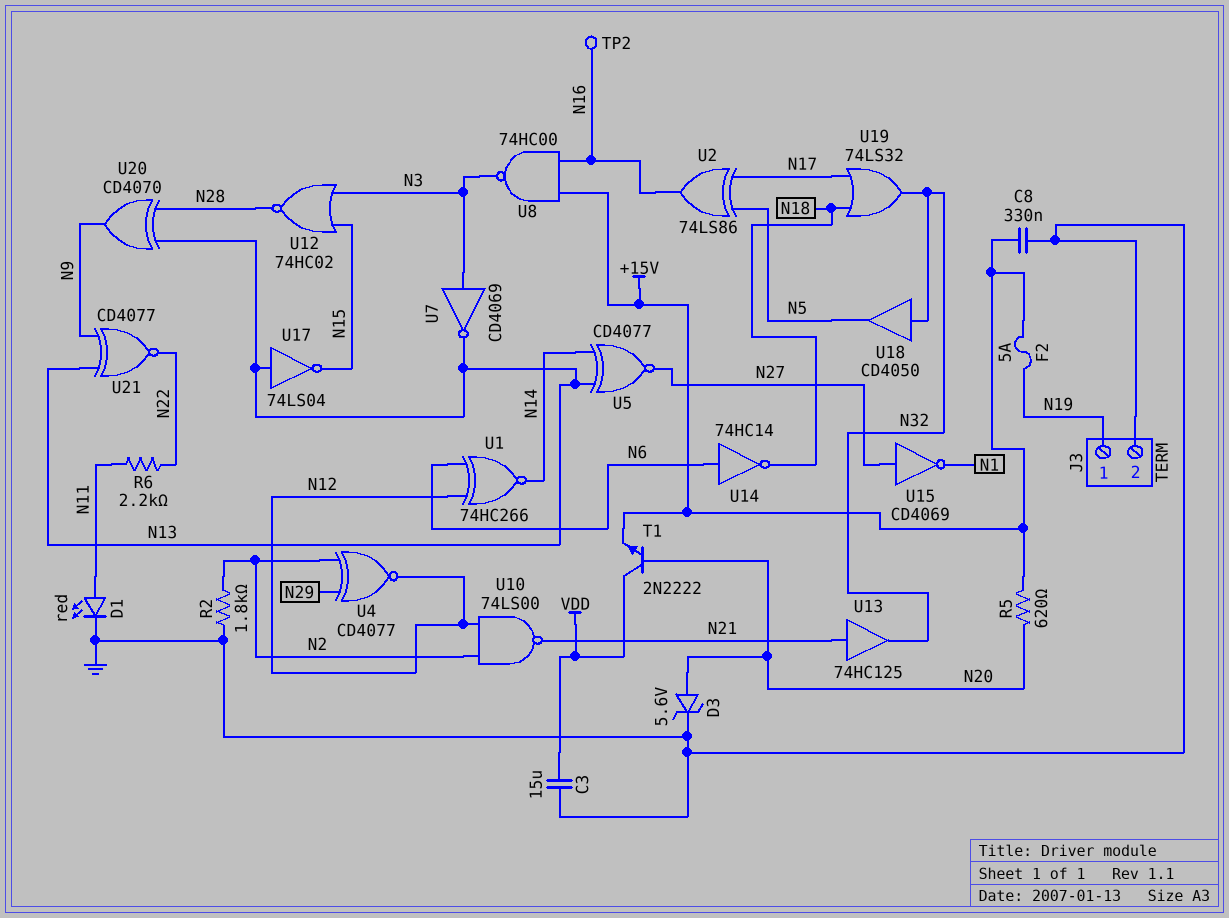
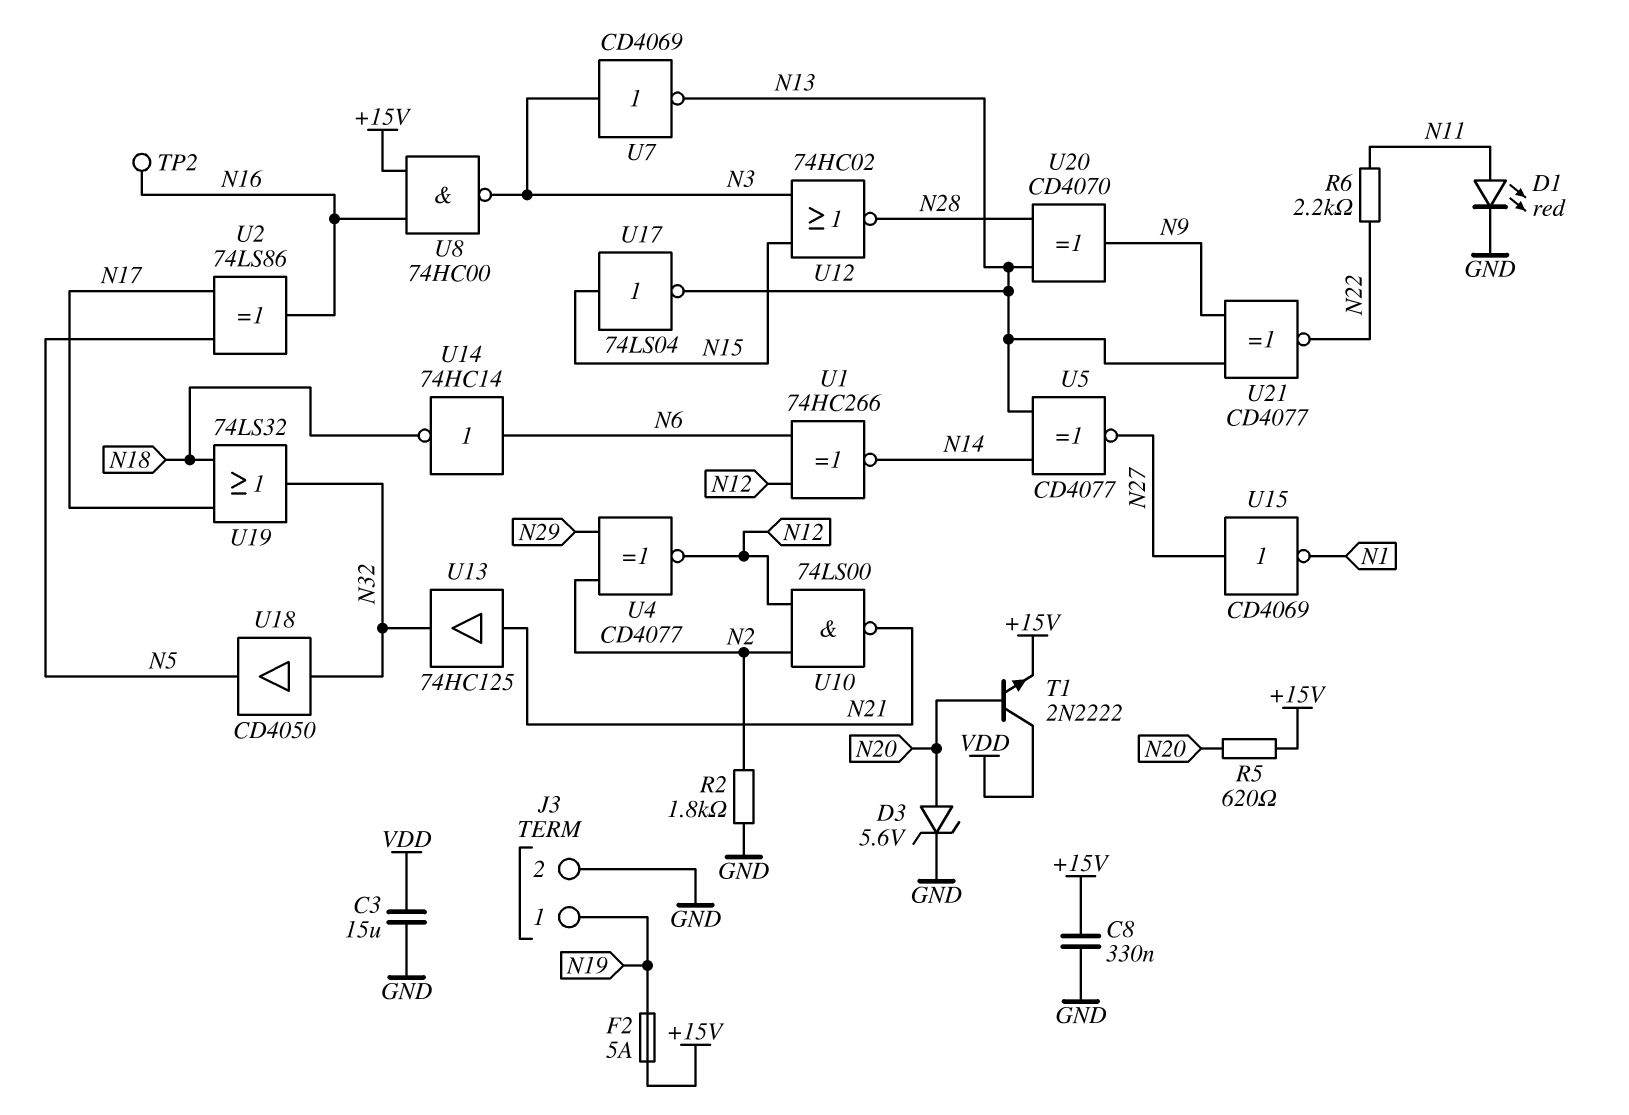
U17: NOT 74LS04 (in N13, out N15) -> NOT 74LS04 (in N15, out N13)

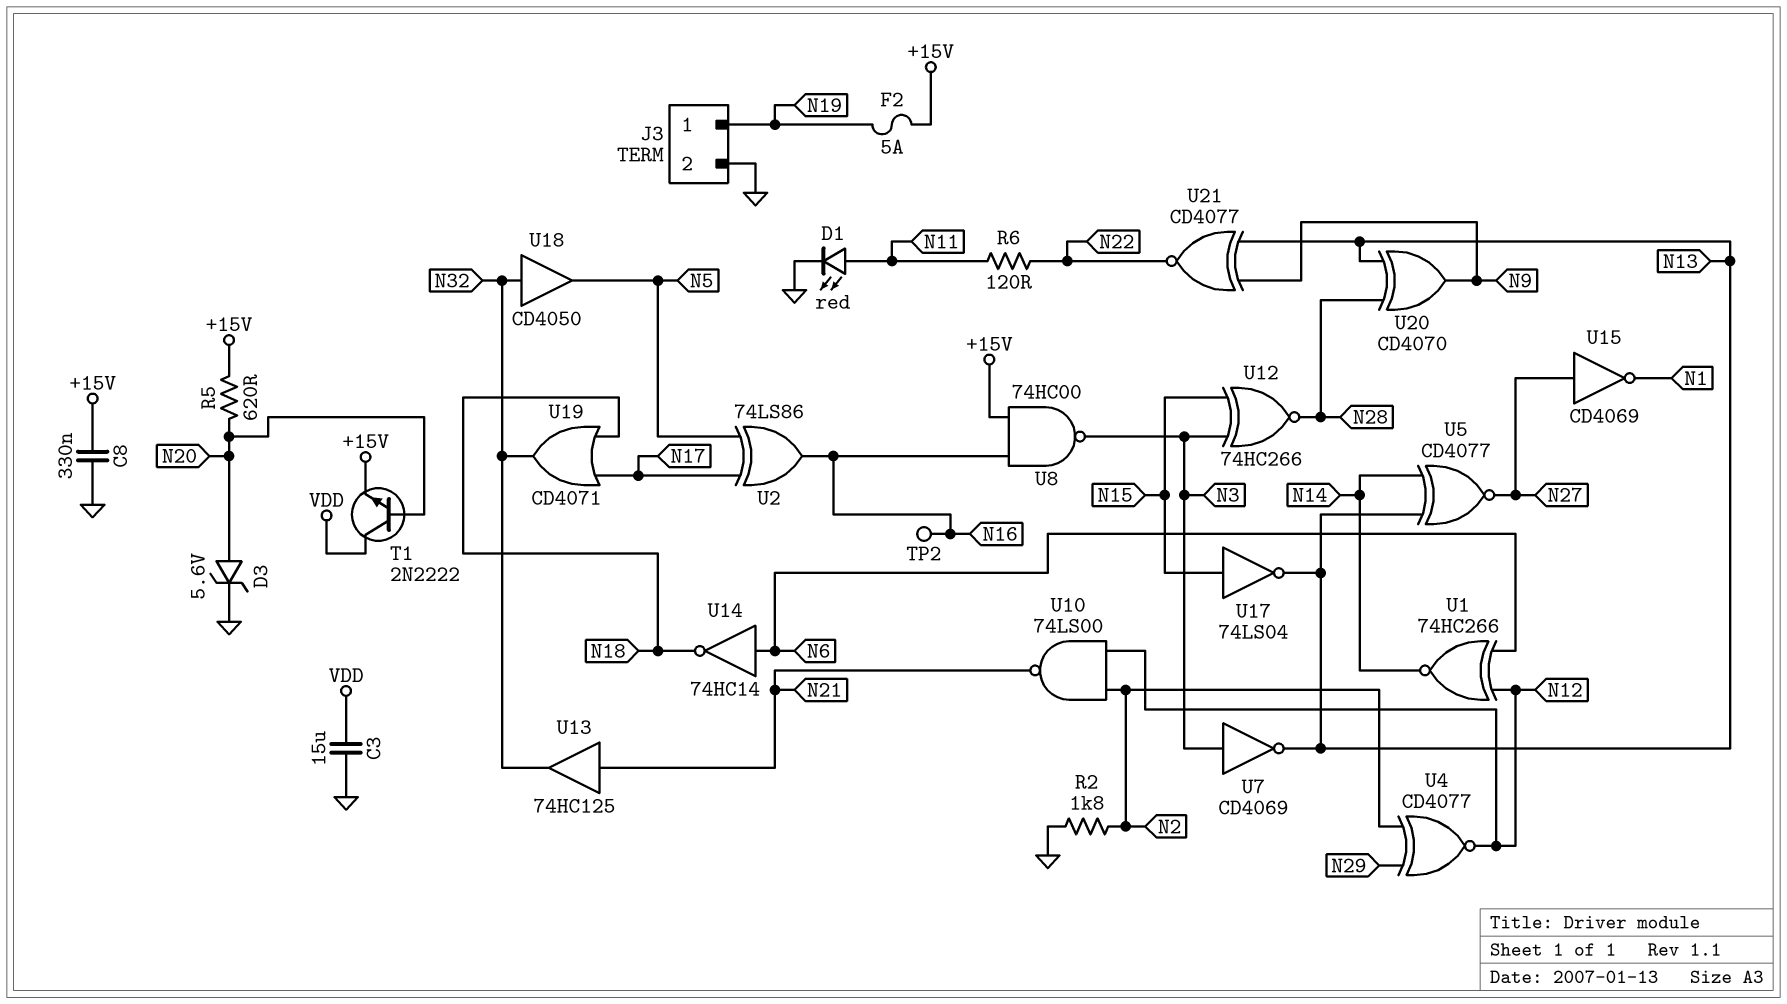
R6: 2.2k (N11, N22) -> 120 (N11, N22)
U12: NOR 74HC02 (in N3, in N15, out N28) -> XNOR 74HC266 (in N3, in N15, out N28)
U19: OR 74LS32 (in N17, in N18, out N32) -> OR CD4071 (in N17, in N18, out N32)

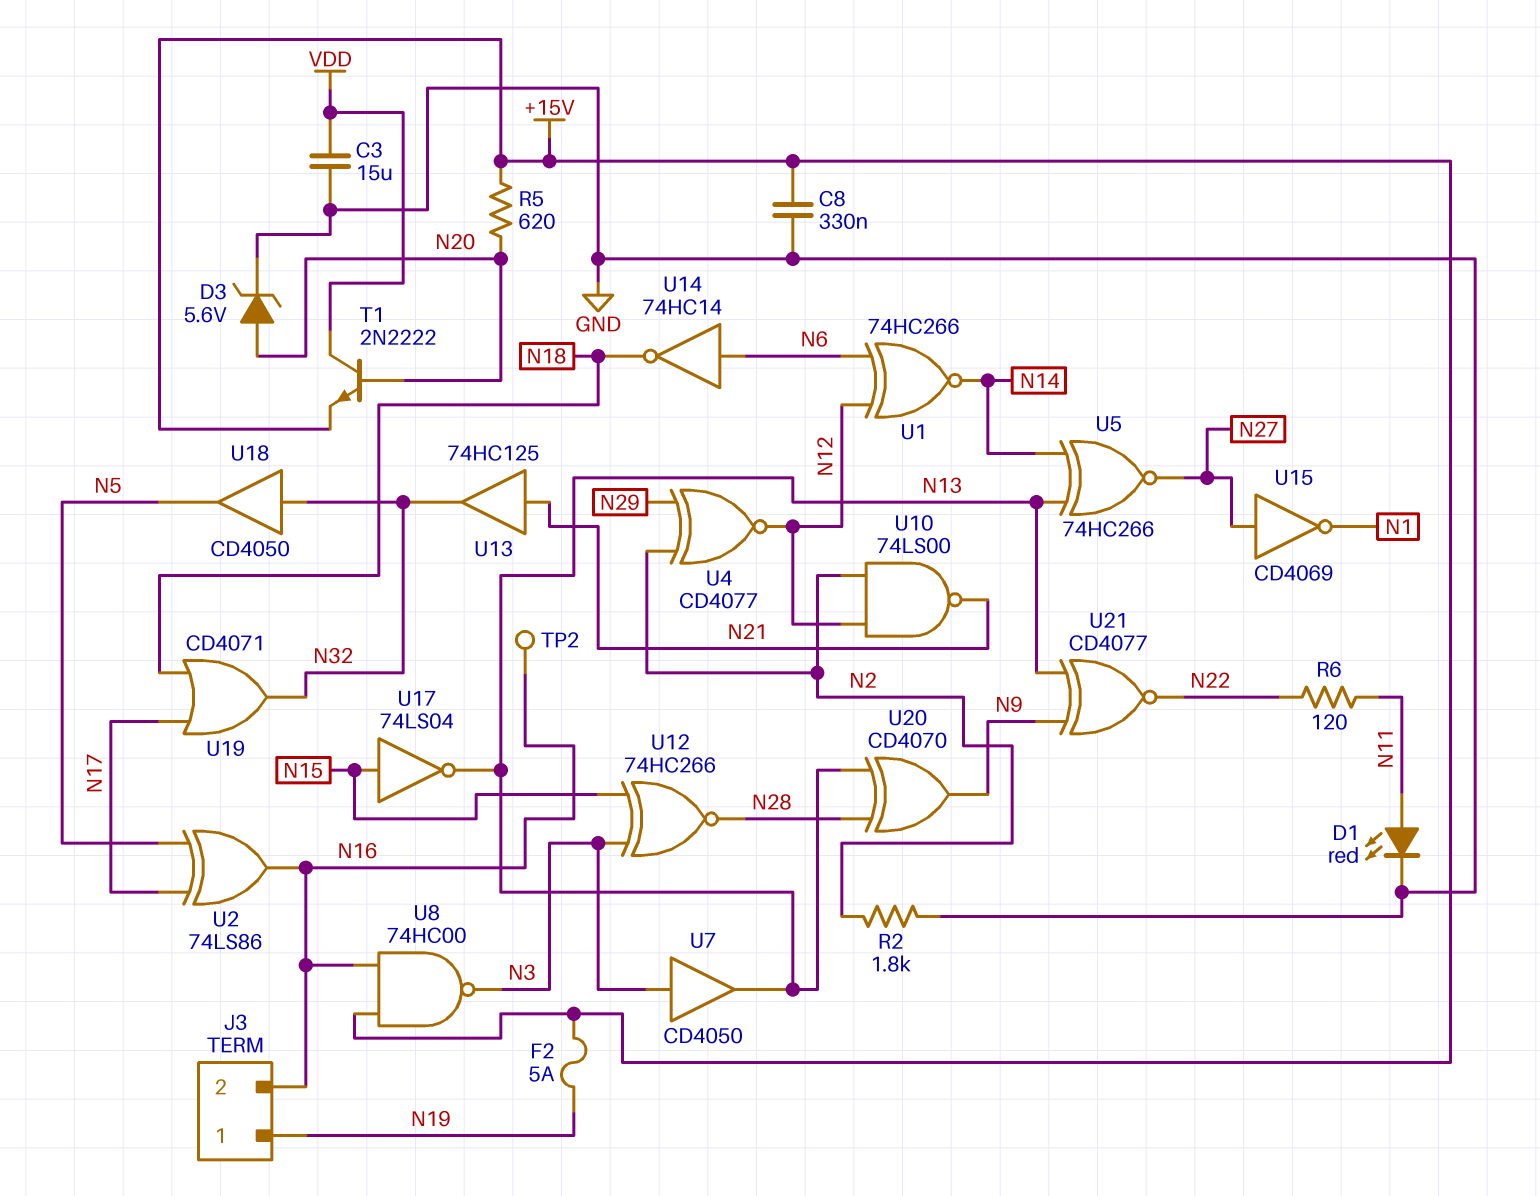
J3 pin 2: GND -> N16
U5: XNOR CD4077 (in N13, in N14, out N27) -> XNOR 74HC266 (in N13, in N14, out N27)
U7: NOT CD4069 (in N3, out N13) -> buffer CD4050 (in N3, out N13)

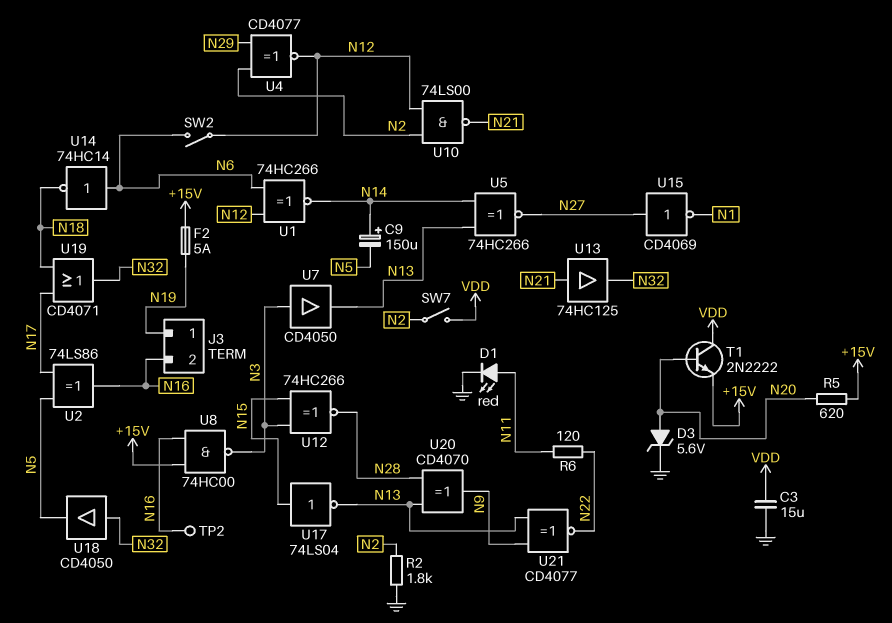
C8: 330nF (+15V, GND) -> none
C9: none -> 150uF (plus N14, minus N5)
SW2: none -> switch (N6, N12)
SW7: none -> switch (N2, VDD)

